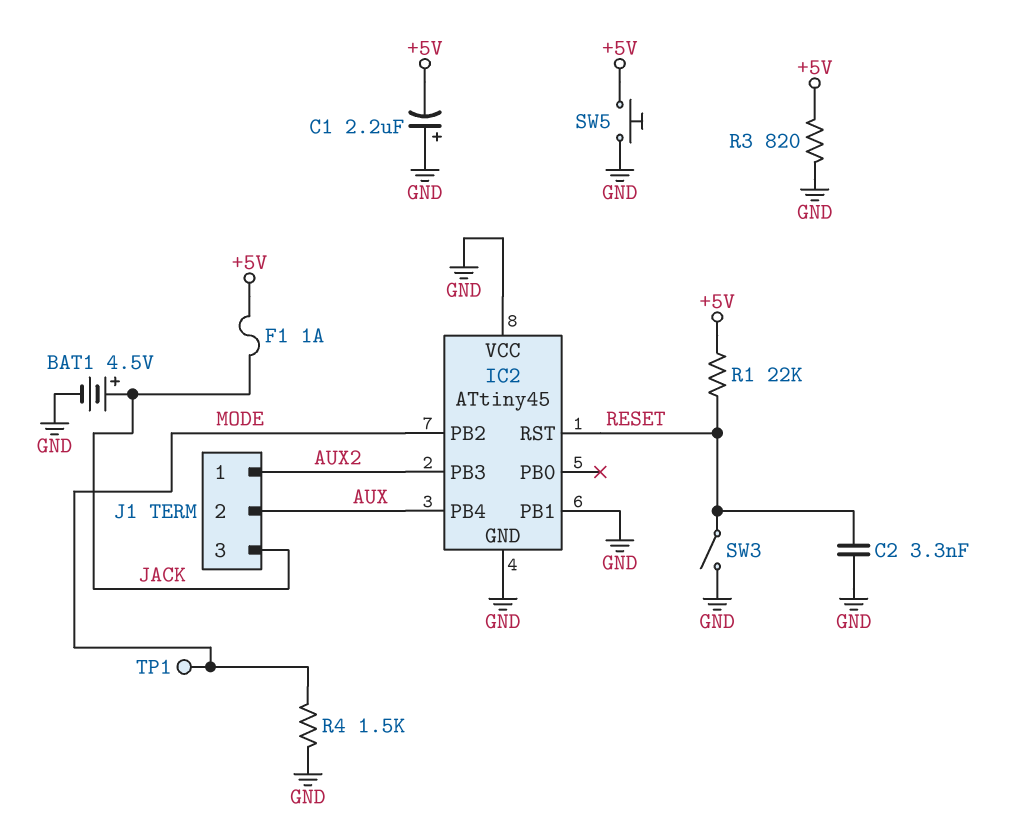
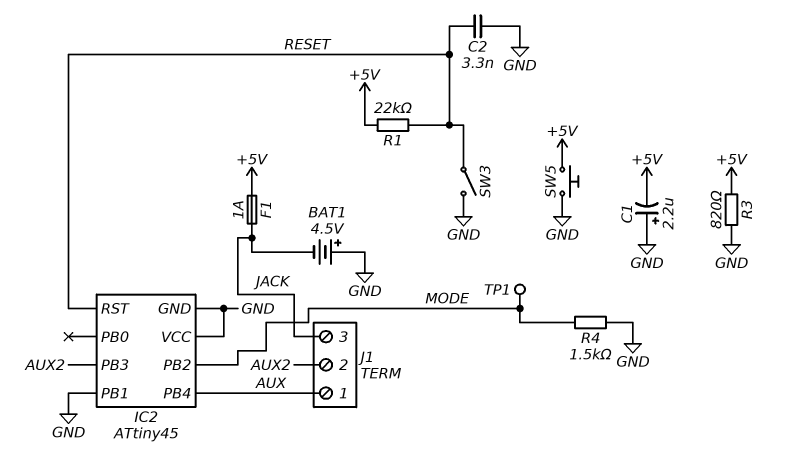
BAT1: 4.5V (plus JACK, minus GND) -> 4.5V (plus GND, minus JACK)
J1 pin 1: AUX2 -> AUX
J1 pin 2: AUX -> AUX2

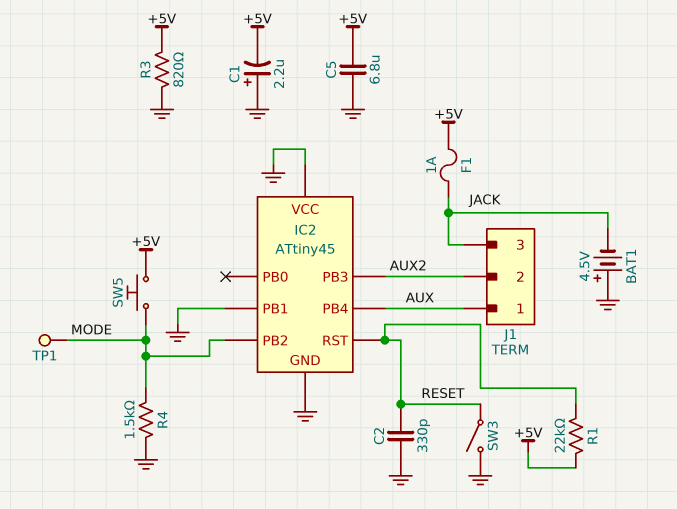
C2: 3.3nF (GND, RESET) -> 330pF (GND, RESET)
C5: none -> 6.8uF (+5V, GND)
SW5: button (+5V, GND) -> button (+5V, MODE)

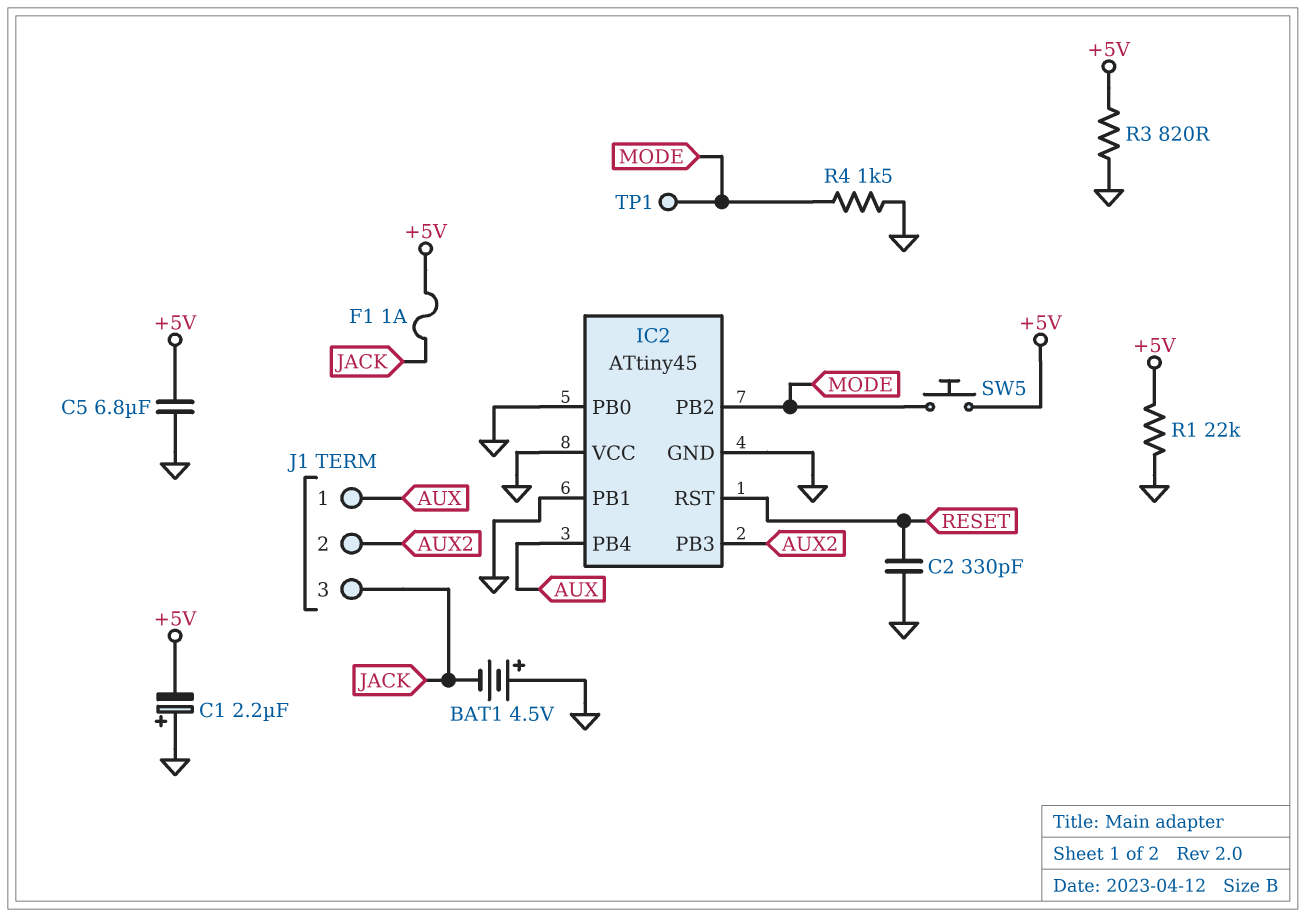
IC2 pin PB0: none -> GND
R1: 22k (+5V, RESET) -> 22k (+5V, GND)
SW3: switch (GND, RESET) -> none

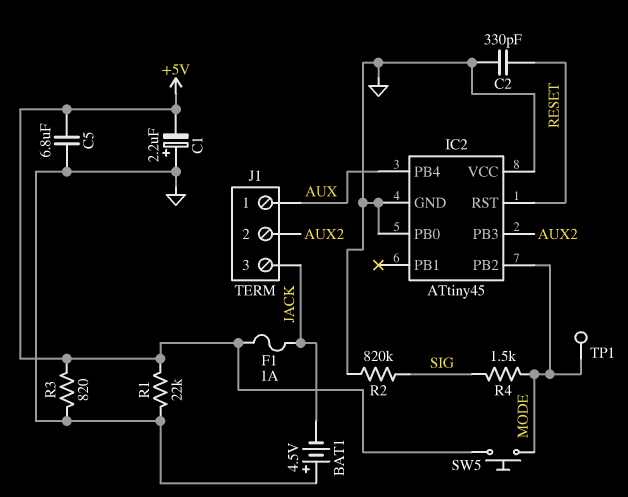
IC2 pin PB1: GND -> none
R2: none -> 820k (GND, SIG)
R4: 1.5k (GND, MODE) -> 1.5k (MODE, SIG)

